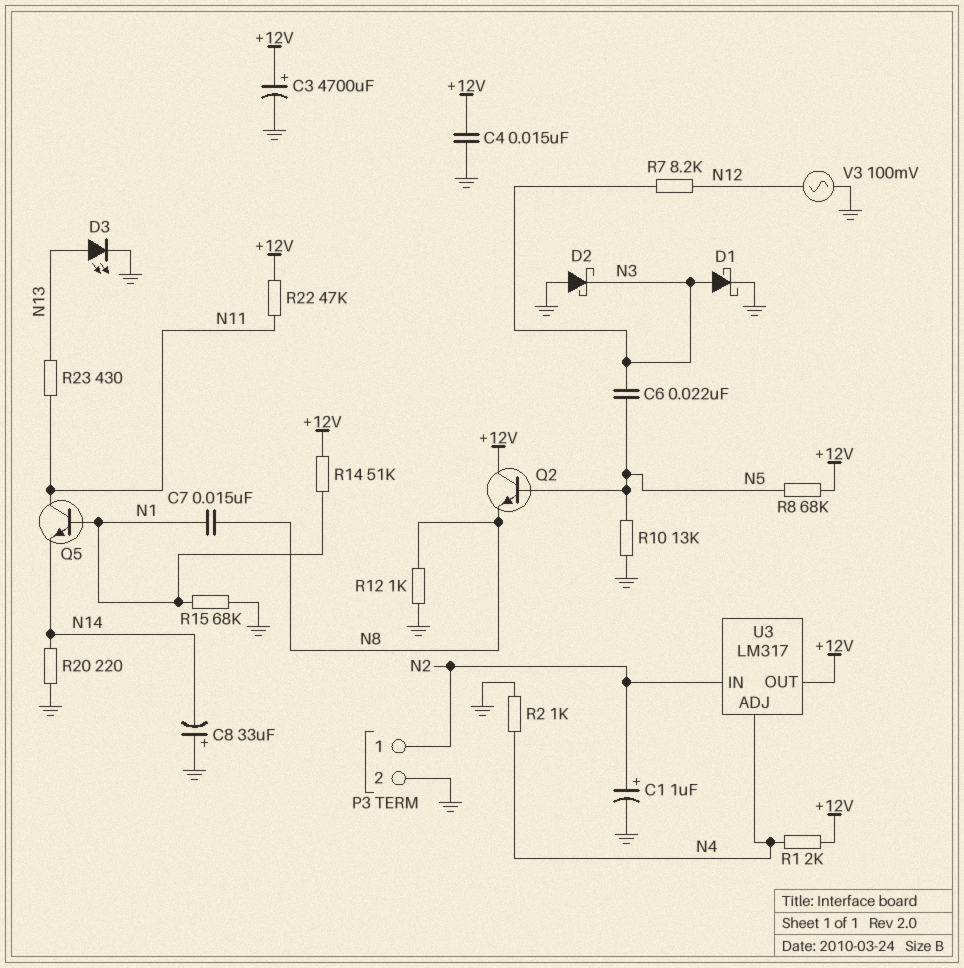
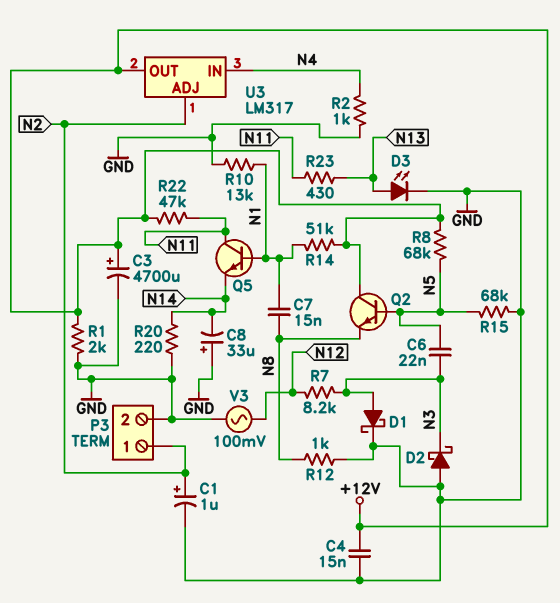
R1: 2k (+12V, N4) -> 2k (+12V, GND)
R10: 13k (GND, N5) -> 13k (GND, N1)
R15: 68k (GND, N1) -> 68k (GND, N5)
U3 pin ADJ: N4 -> N2
U3 pin IN: N2 -> N4

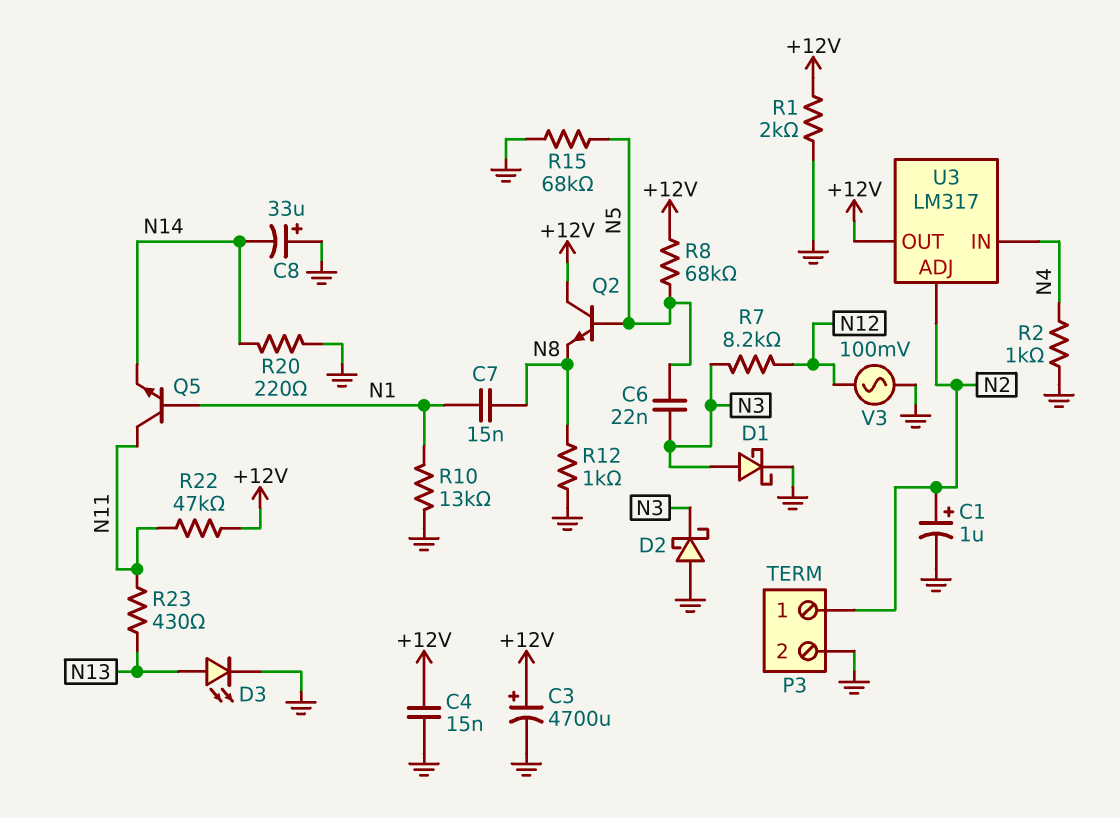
R14: 51k (+12V, N1) -> none

